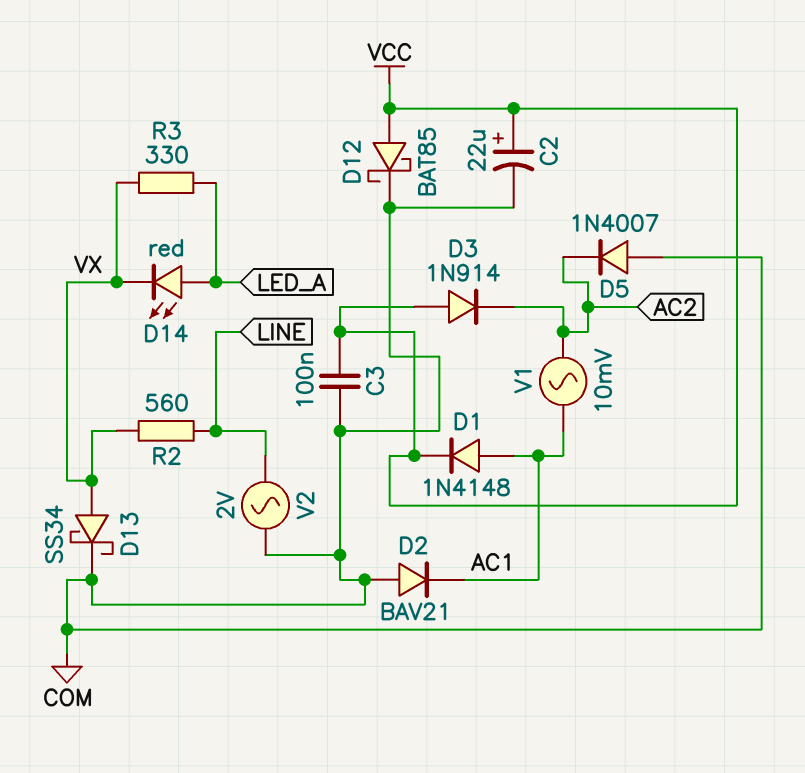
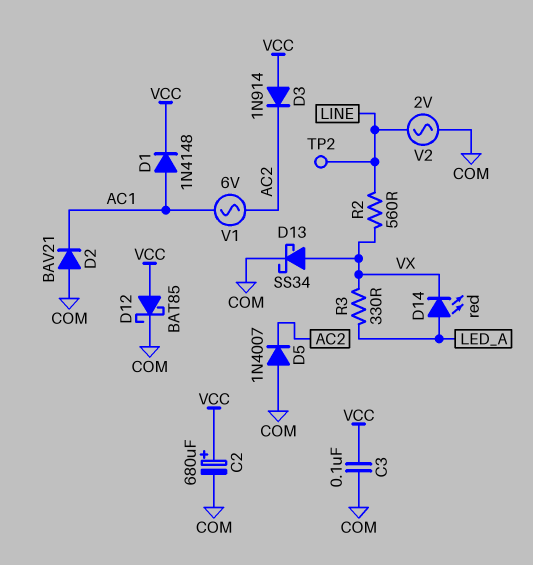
C2: 22uF (plus VCC, minus COM) -> 680uF (plus VCC, minus COM)
TP2: none -> test point (LINE)
V1: AC 10mV (AC1, AC2) -> AC 6V (AC1, AC2)

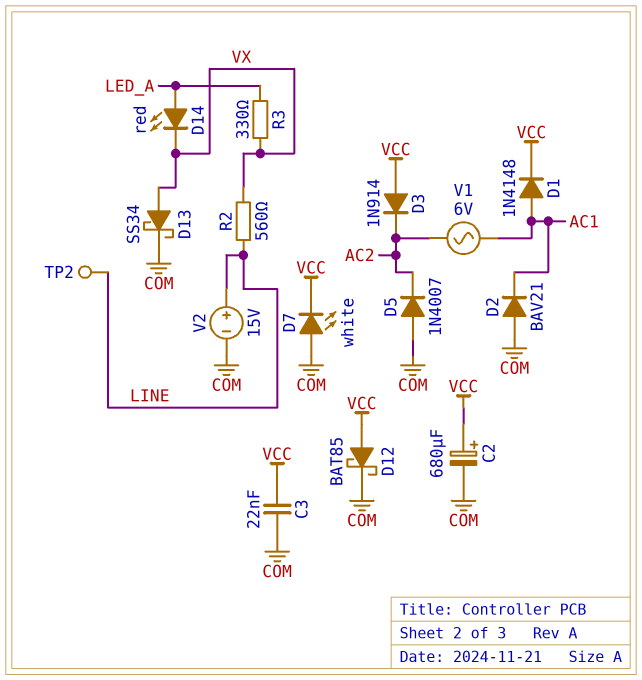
C3: 100nF (COM, VCC) -> 22nF (COM, VCC)
D7: none -> LED white (A COM, K VCC)
V2: AC 2V (COM, LINE) -> 15V (plus LINE, minus COM)

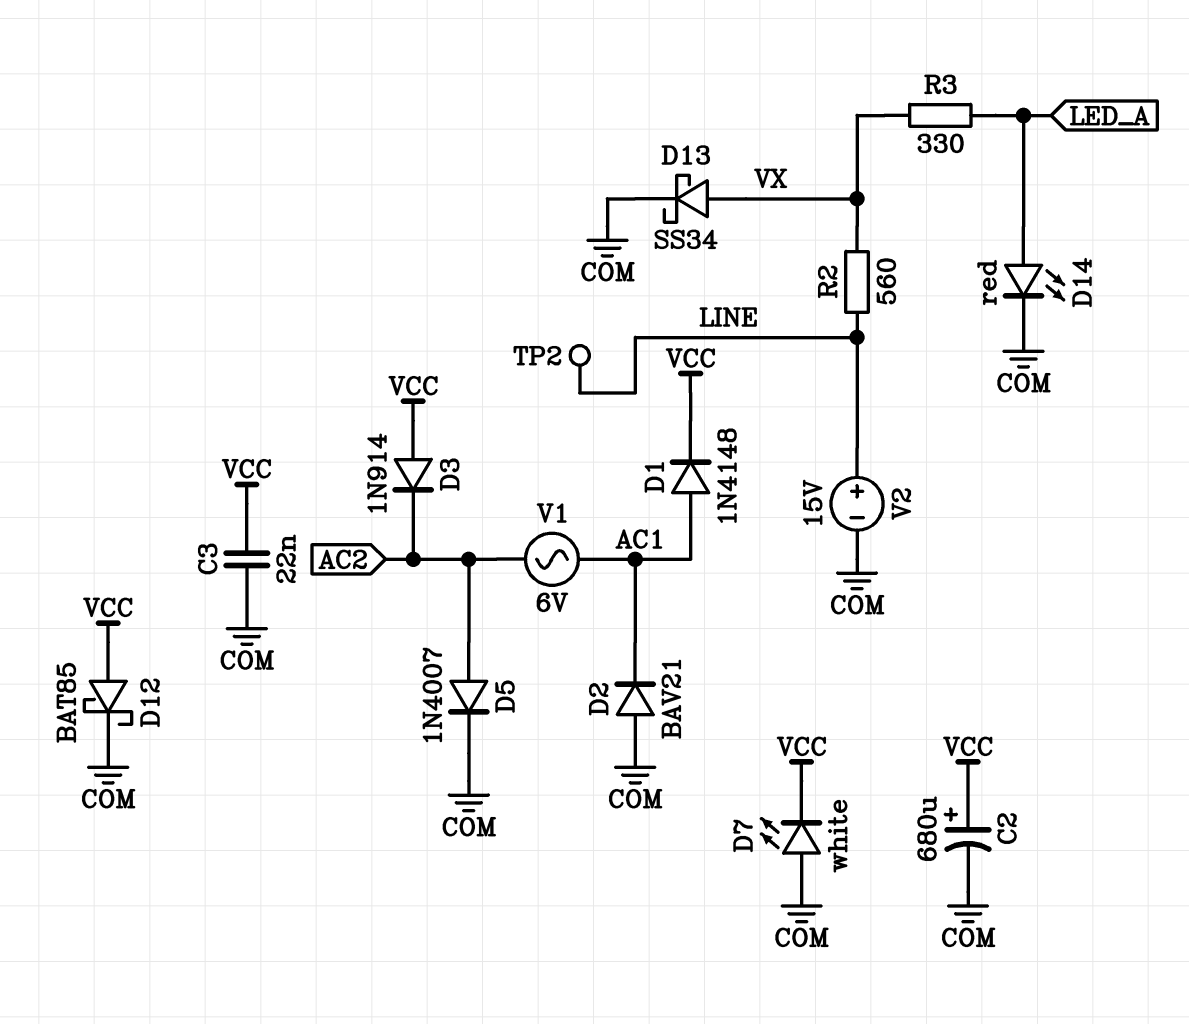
D5: diode 1N4007 (A COM, K AC2) -> diode 1N4007 (A AC2, K COM)
D14: LED red (A LED_A, K VX) -> LED red (A LED_A, K COM)

